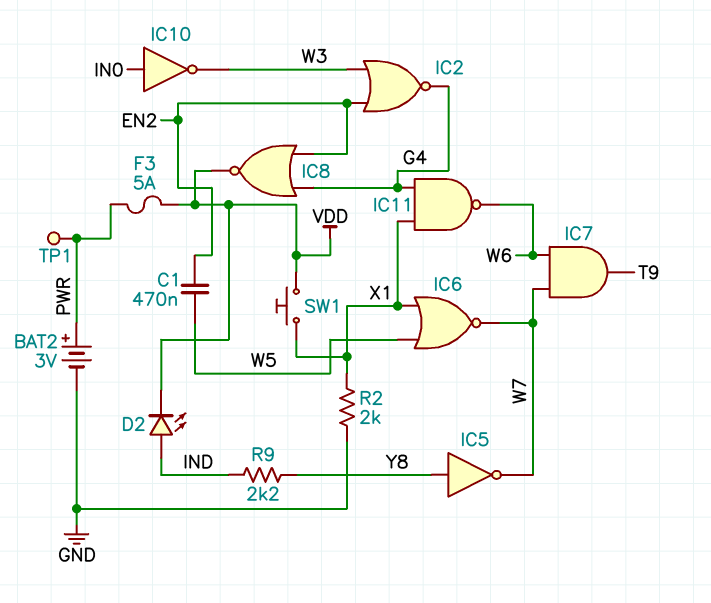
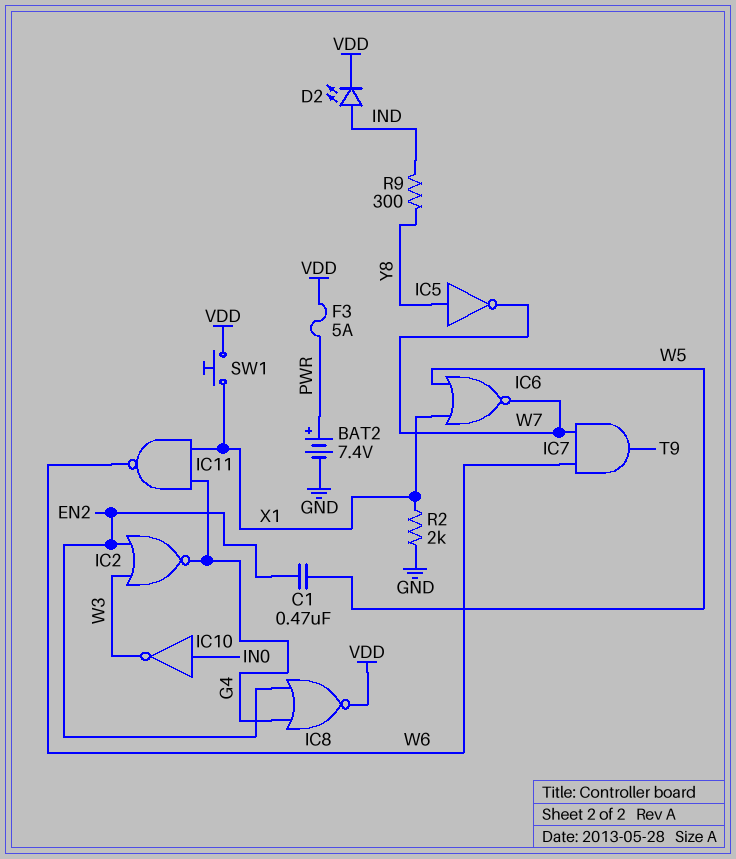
BAT2: 3V (plus PWR, minus GND) -> 7.4V (plus PWR, minus GND)
R9: 2.2k (IND, Y8) -> 300 (IND, Y8)
TP1: test point (PWR) -> none

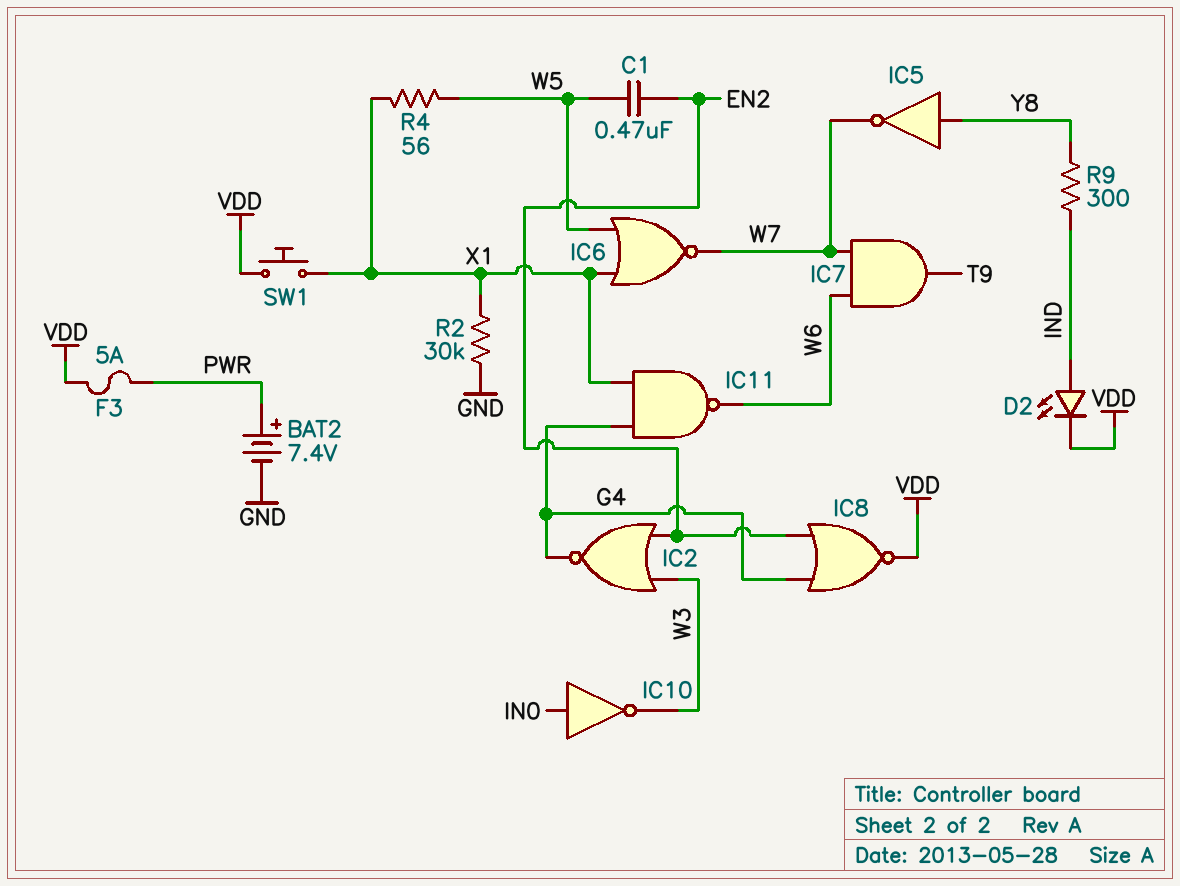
R2: 2k (GND, X1) -> 30k (GND, X1)
R4: none -> 56 (W5, X1)

